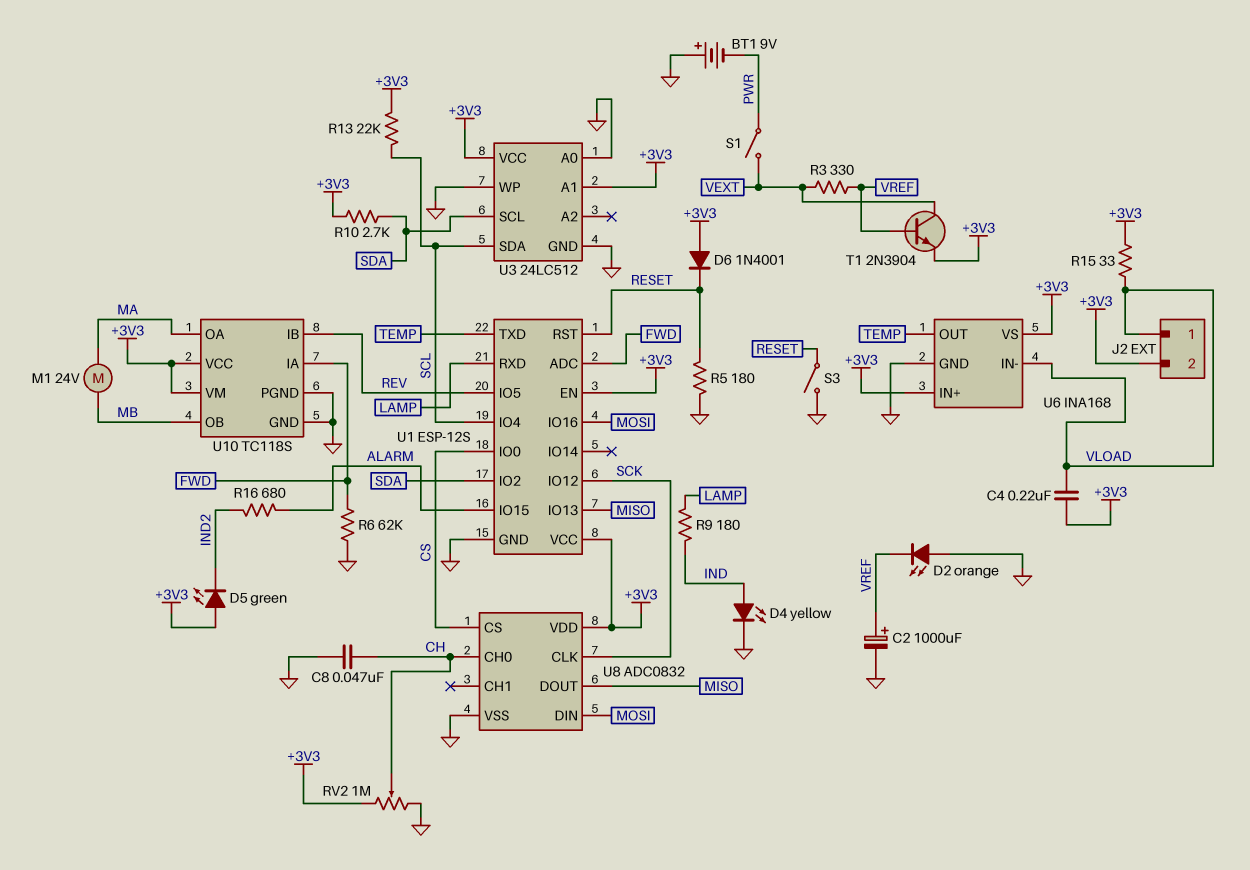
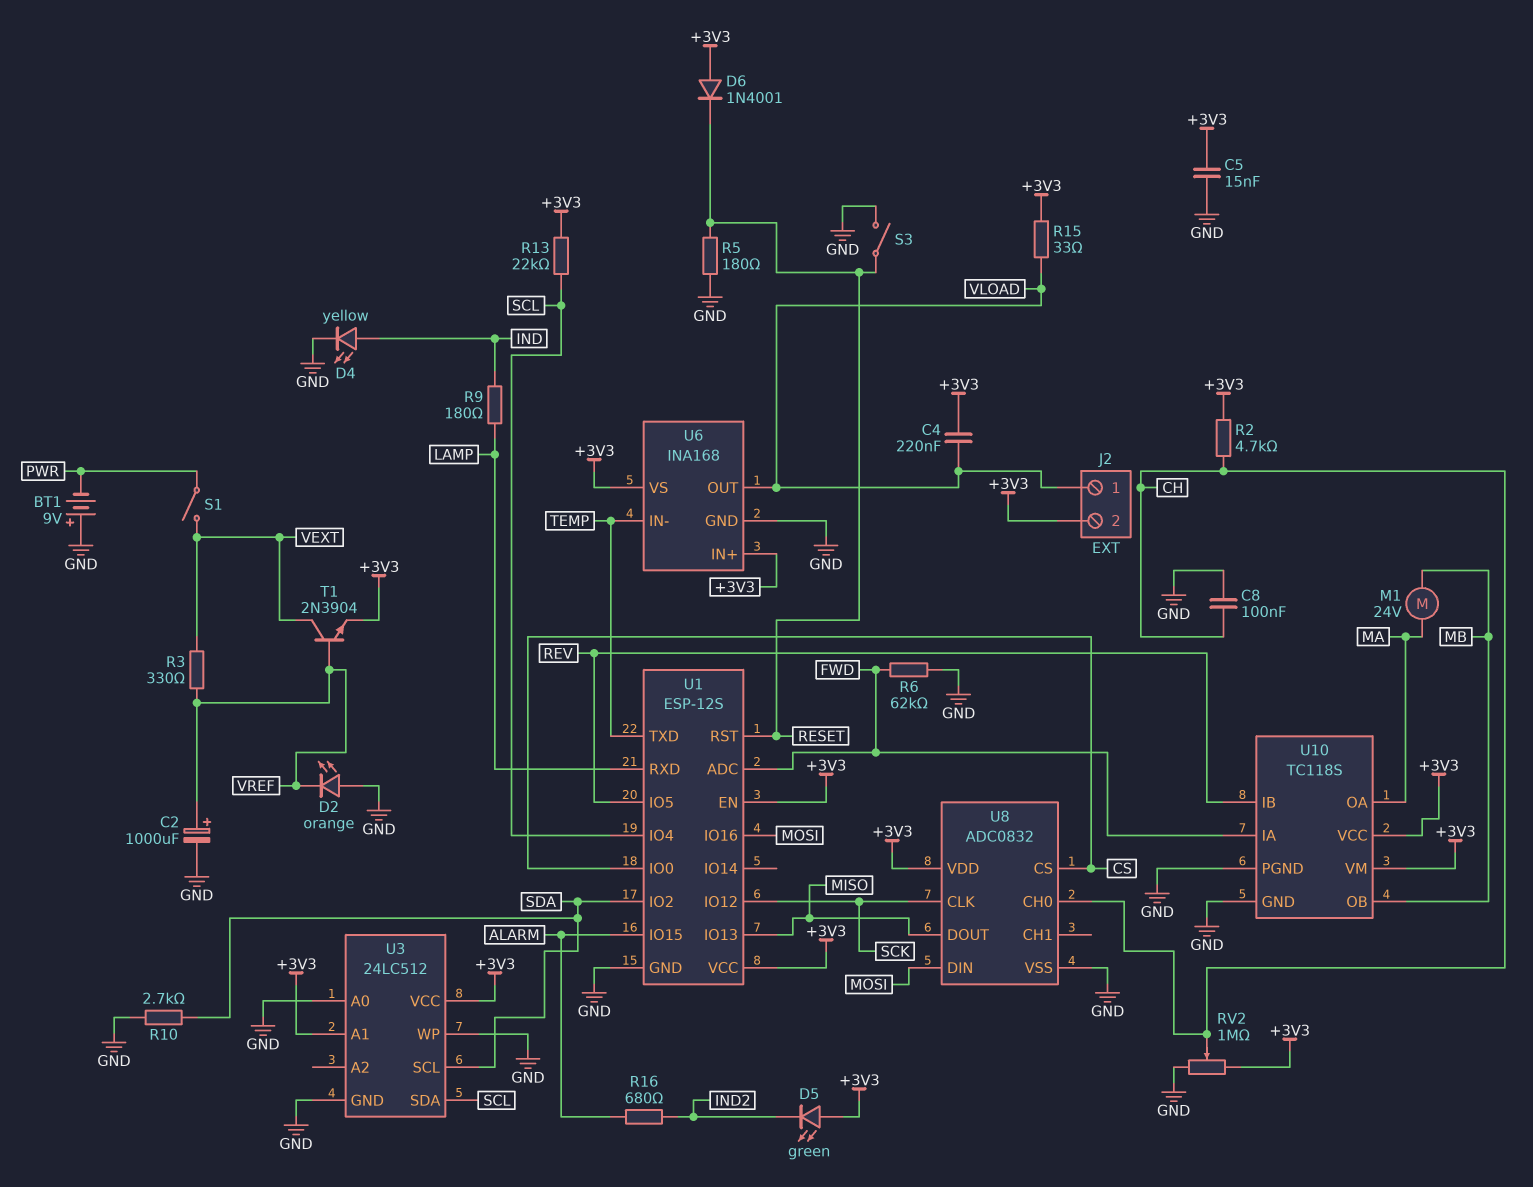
C5: none -> 15nF (+3V3, GND)
C8: 47nF (CH, GND) -> 100nF (CH, GND)
R2: none -> 4.7k (+3V3, CH)
R10: 2.7k (+3V3, SDA) -> 2.7k (GND, SDA)
U6 pin IN-: VLOAD -> TEMP
U6 pin OUT: TEMP -> VLOAD

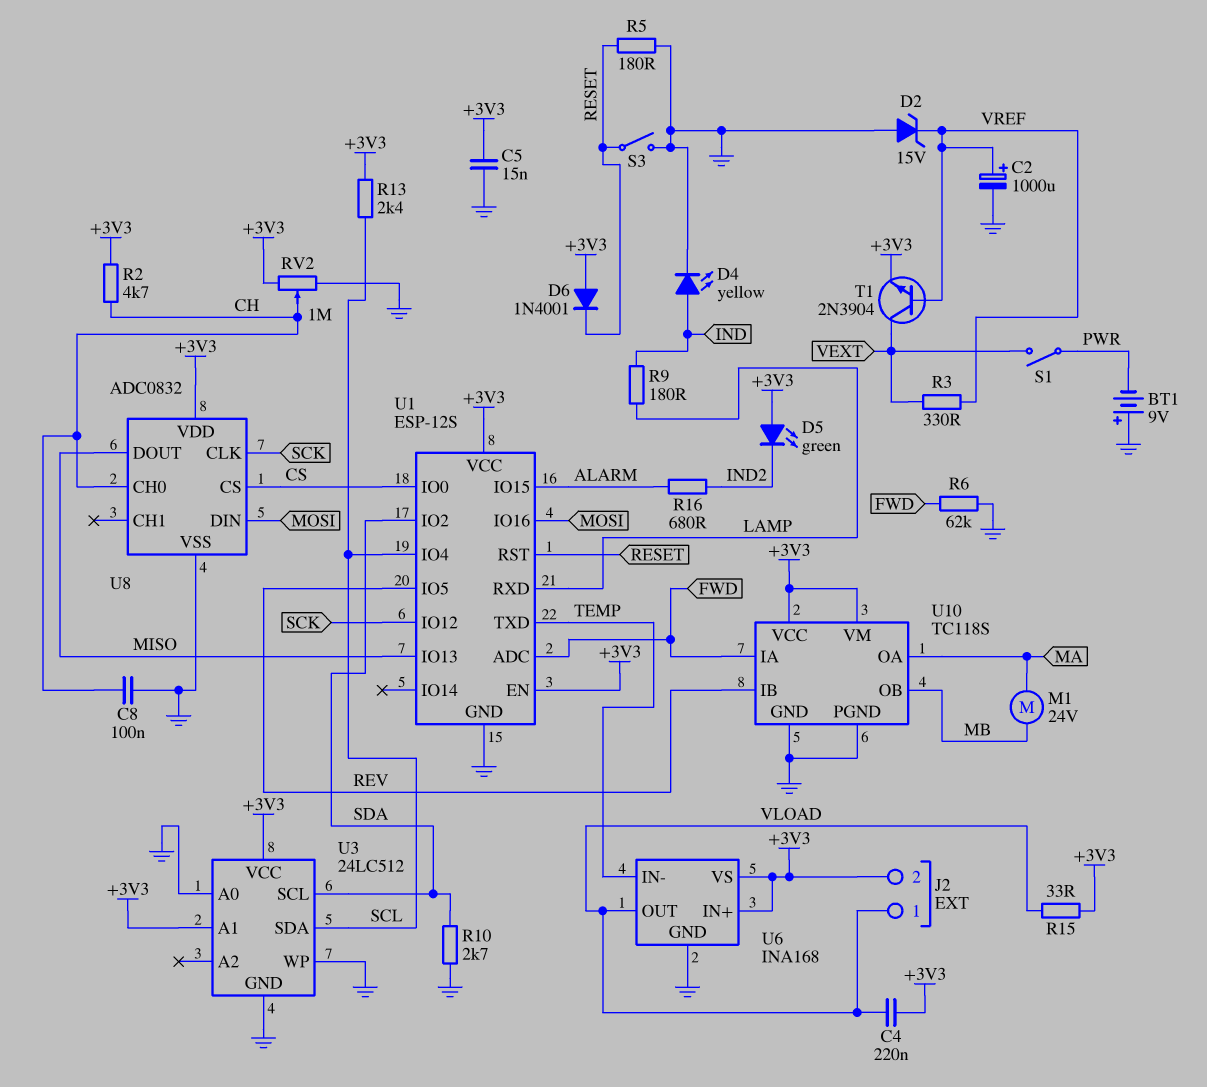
D2: LED orange (A GND, K VREF) -> zener 15V (A GND, K VREF)
R13: 22k (+3V3, SCL) -> 2.4k (+3V3, SCL)

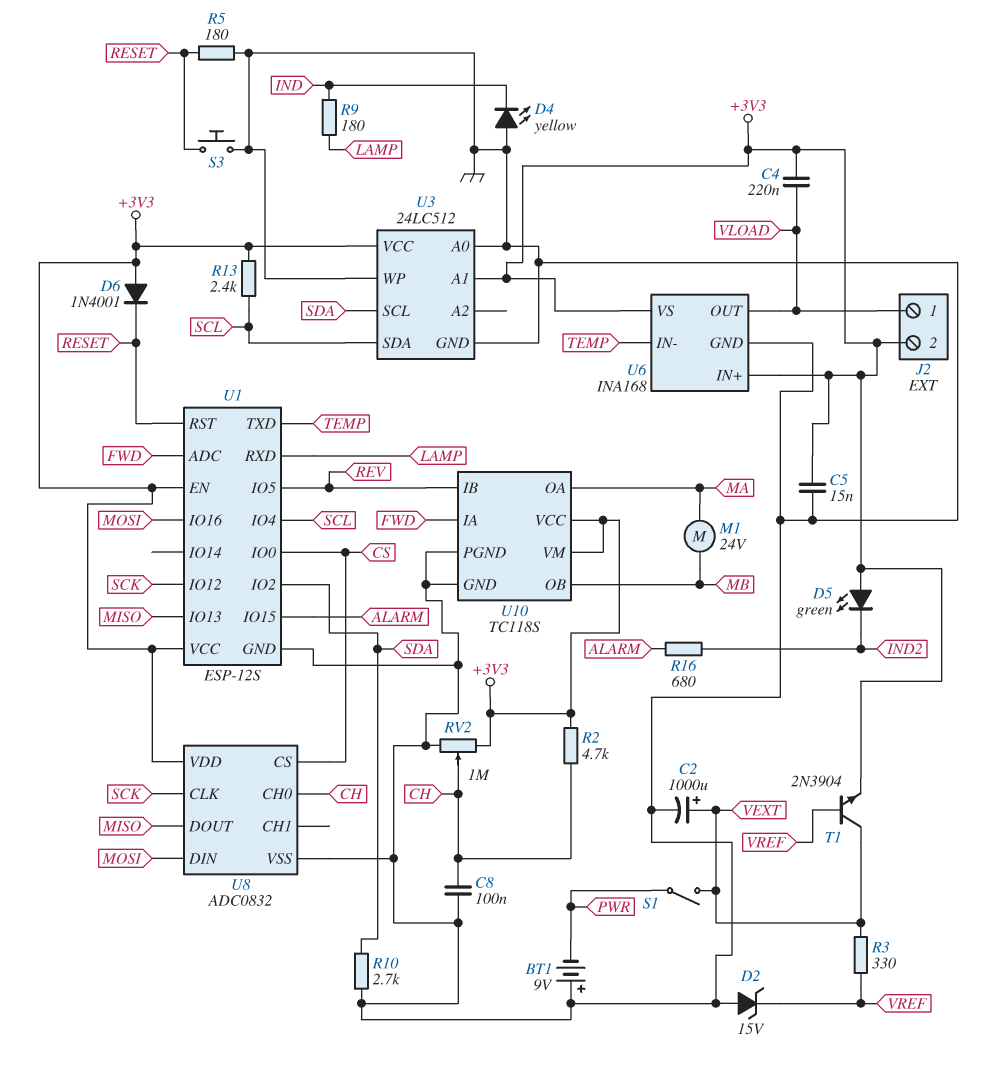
C2: 1000uF (plus VREF, minus GND) -> 1000uF (plus VEXT, minus GND)
D4: LED yellow (A IND, K GND) -> LED yellow (A GND, K IND)
R6: 62k (FWD, GND) -> none
R15: 33 (+3V3, VLOAD) -> none
S3: switch (GND, RESET) -> button (GND, RESET)

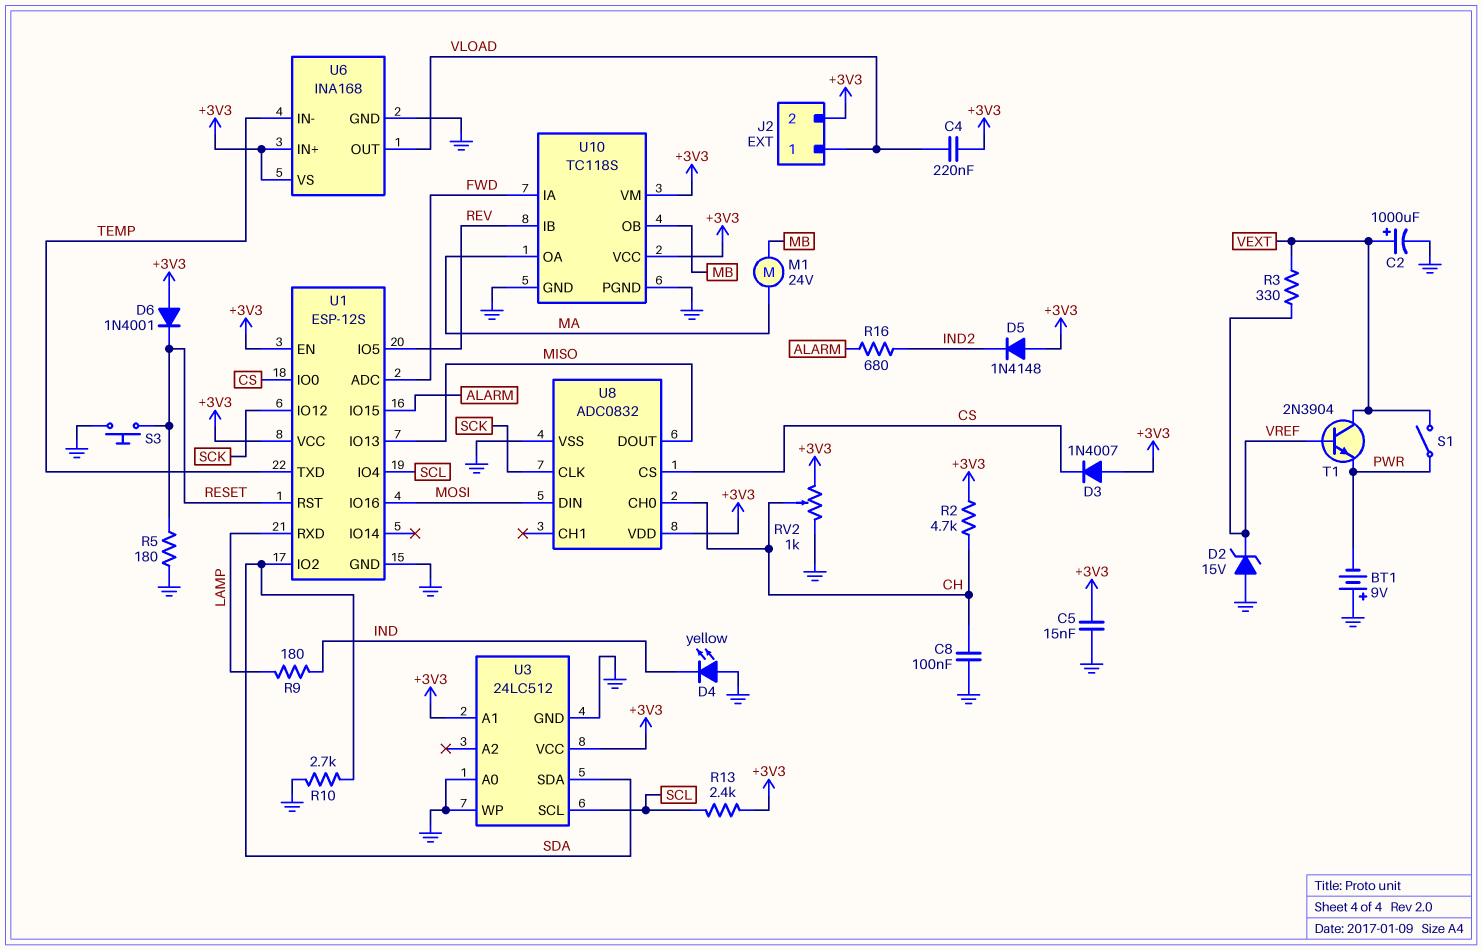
D3: none -> diode 1N4007 (A +3V3, K CS)
D5: LED green (A +3V3, K IND2) -> diode 1N4148 (A +3V3, K IND2)
RV2: 1M (+3V3, GND, wiper CH) -> 1k (+3V3, GND, wiper CH)
T1: NPN 2N3904 (B VREF, C VEXT, E +3V3) -> NPN 2N3904 (B VREF, C VEXT, E PWR)
U3 pin SCL: SDA -> SCL
U3 pin SDA: SCL -> SDA

